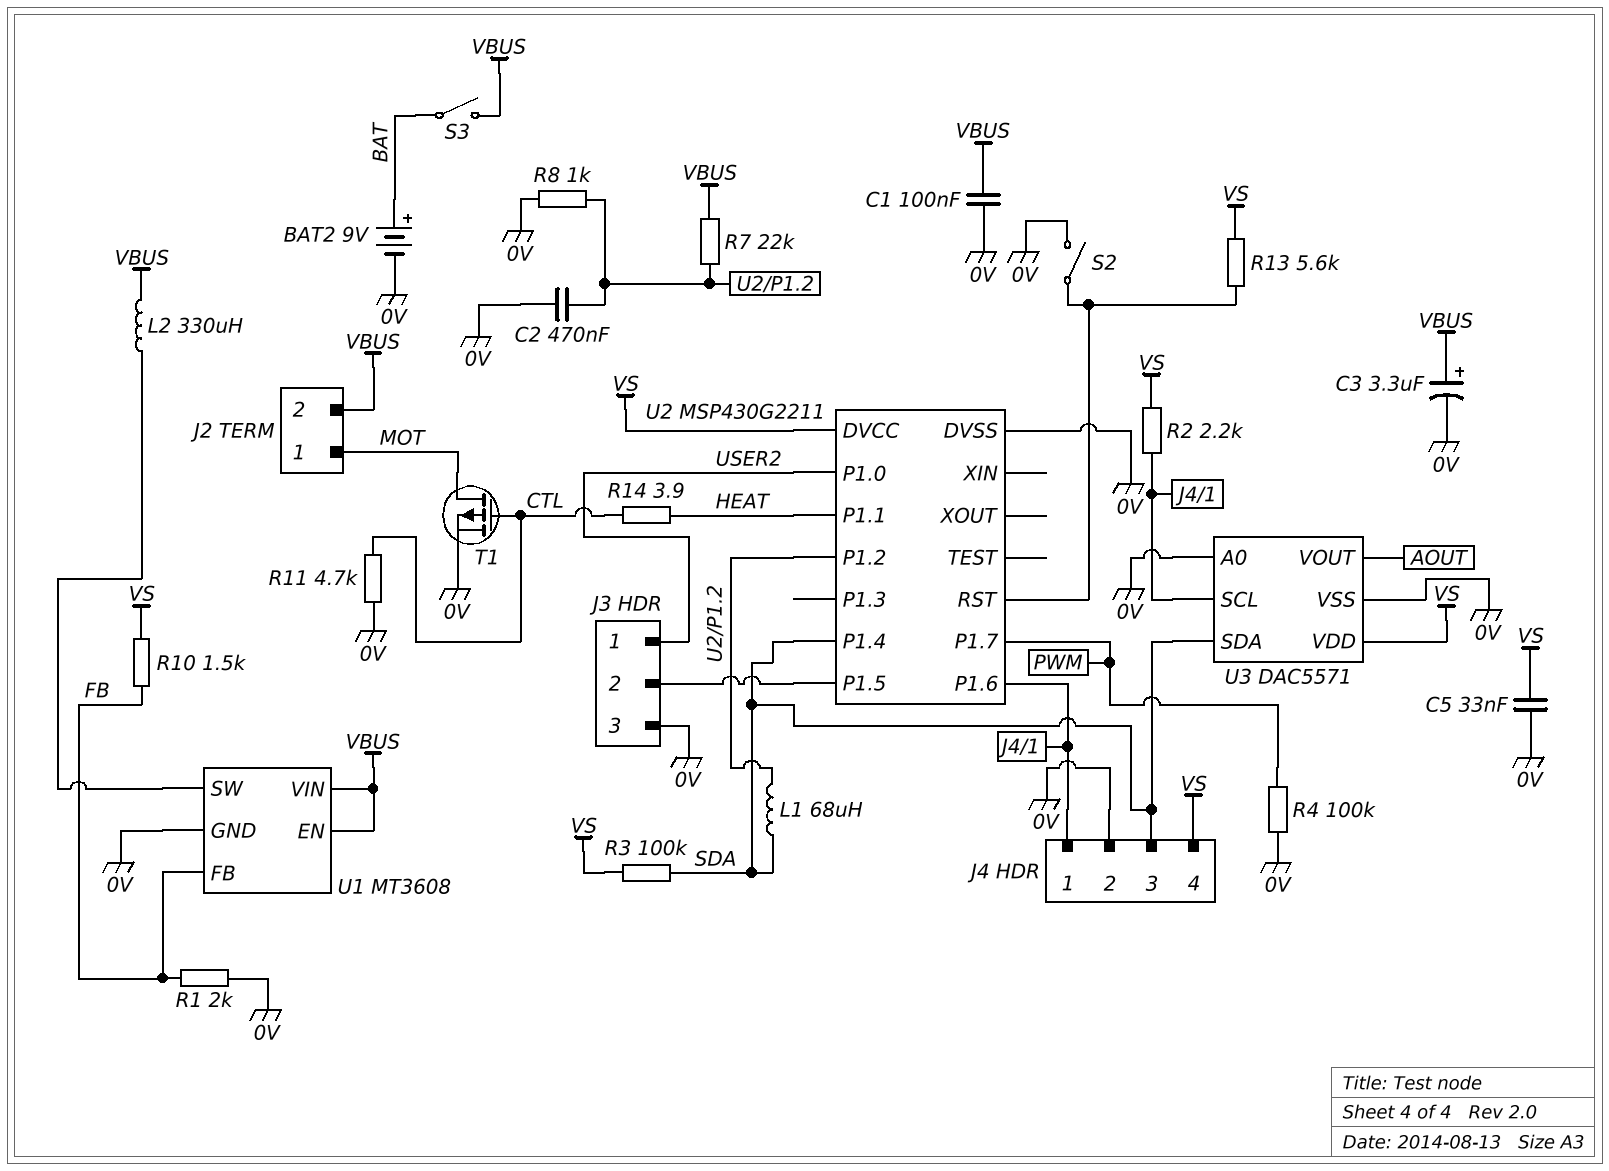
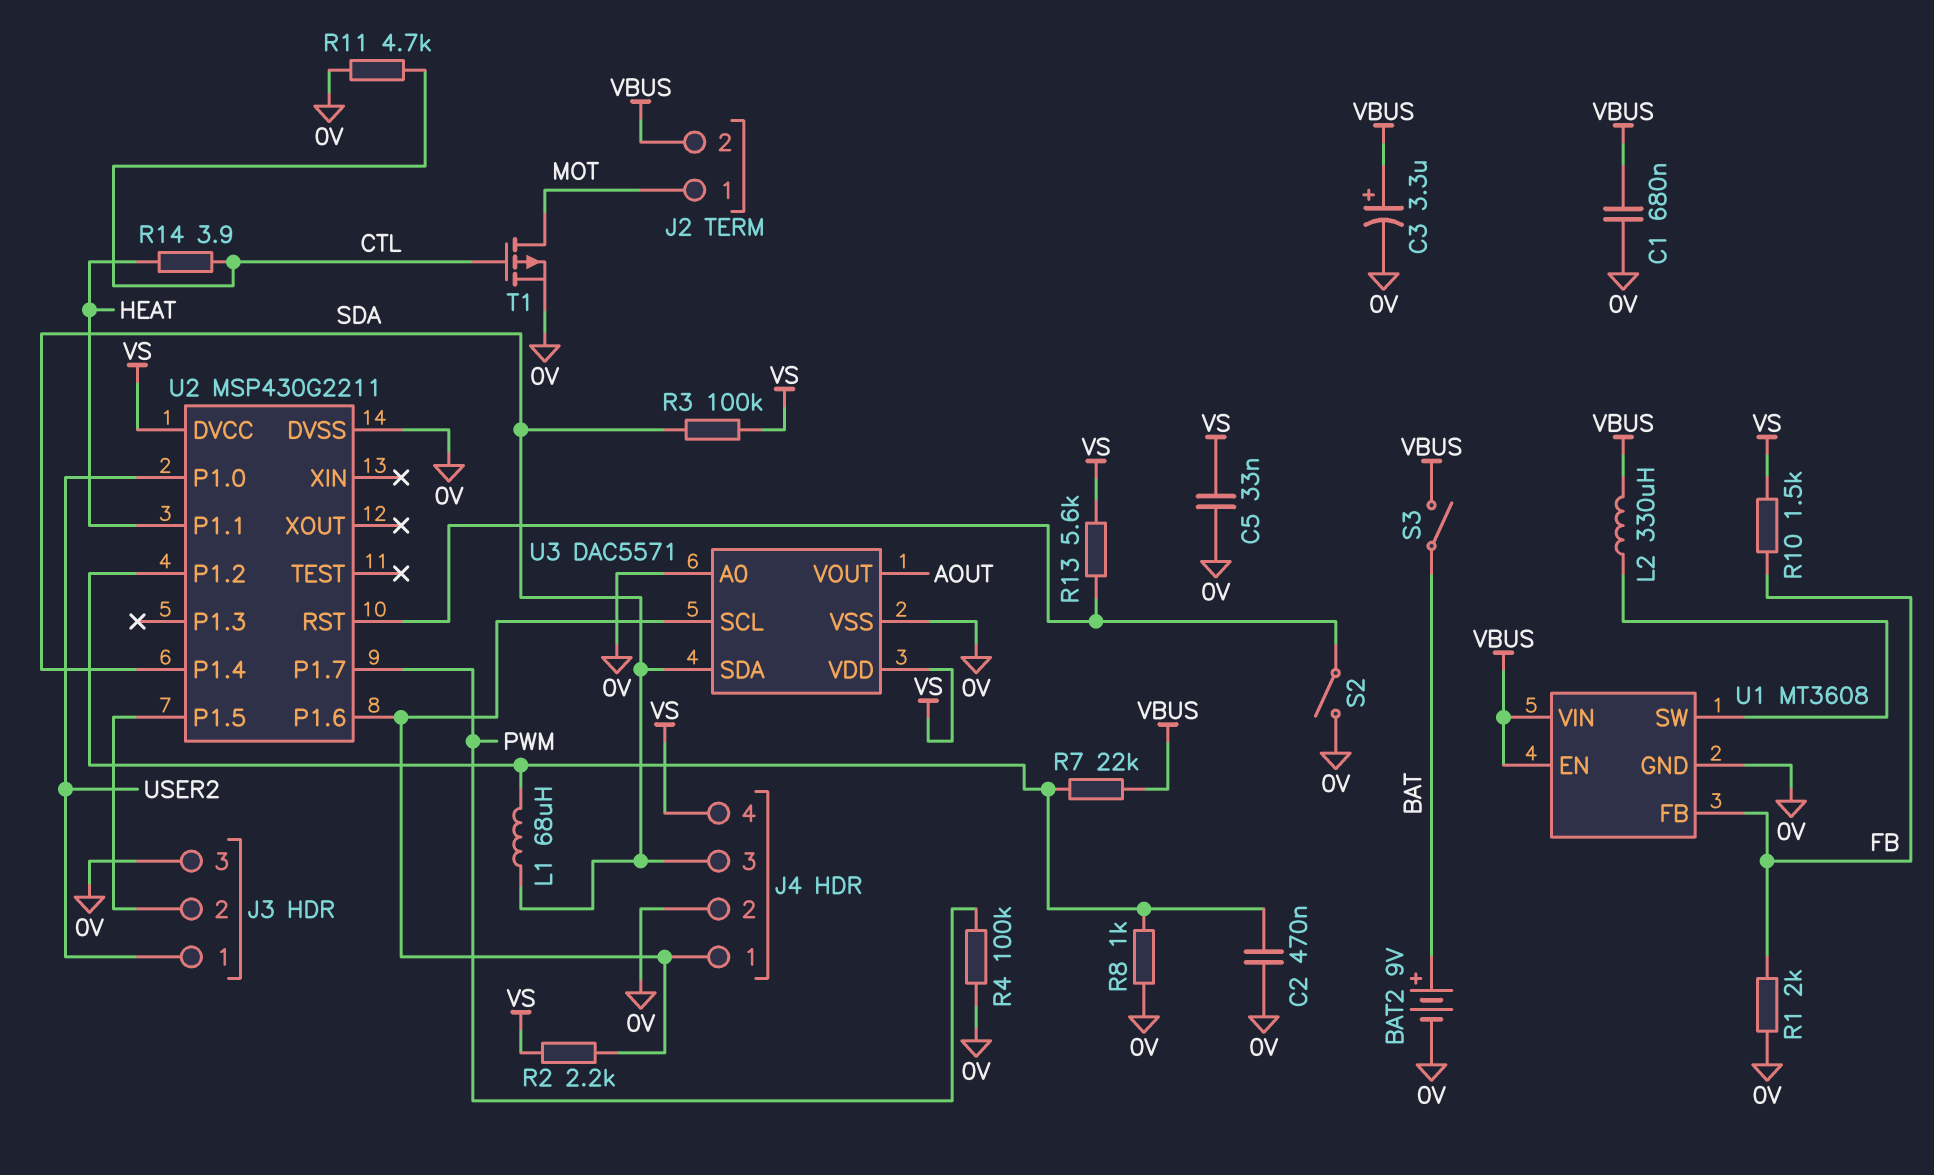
C1: 100nF (0V, VBUS) -> 680nF (0V, VBUS)

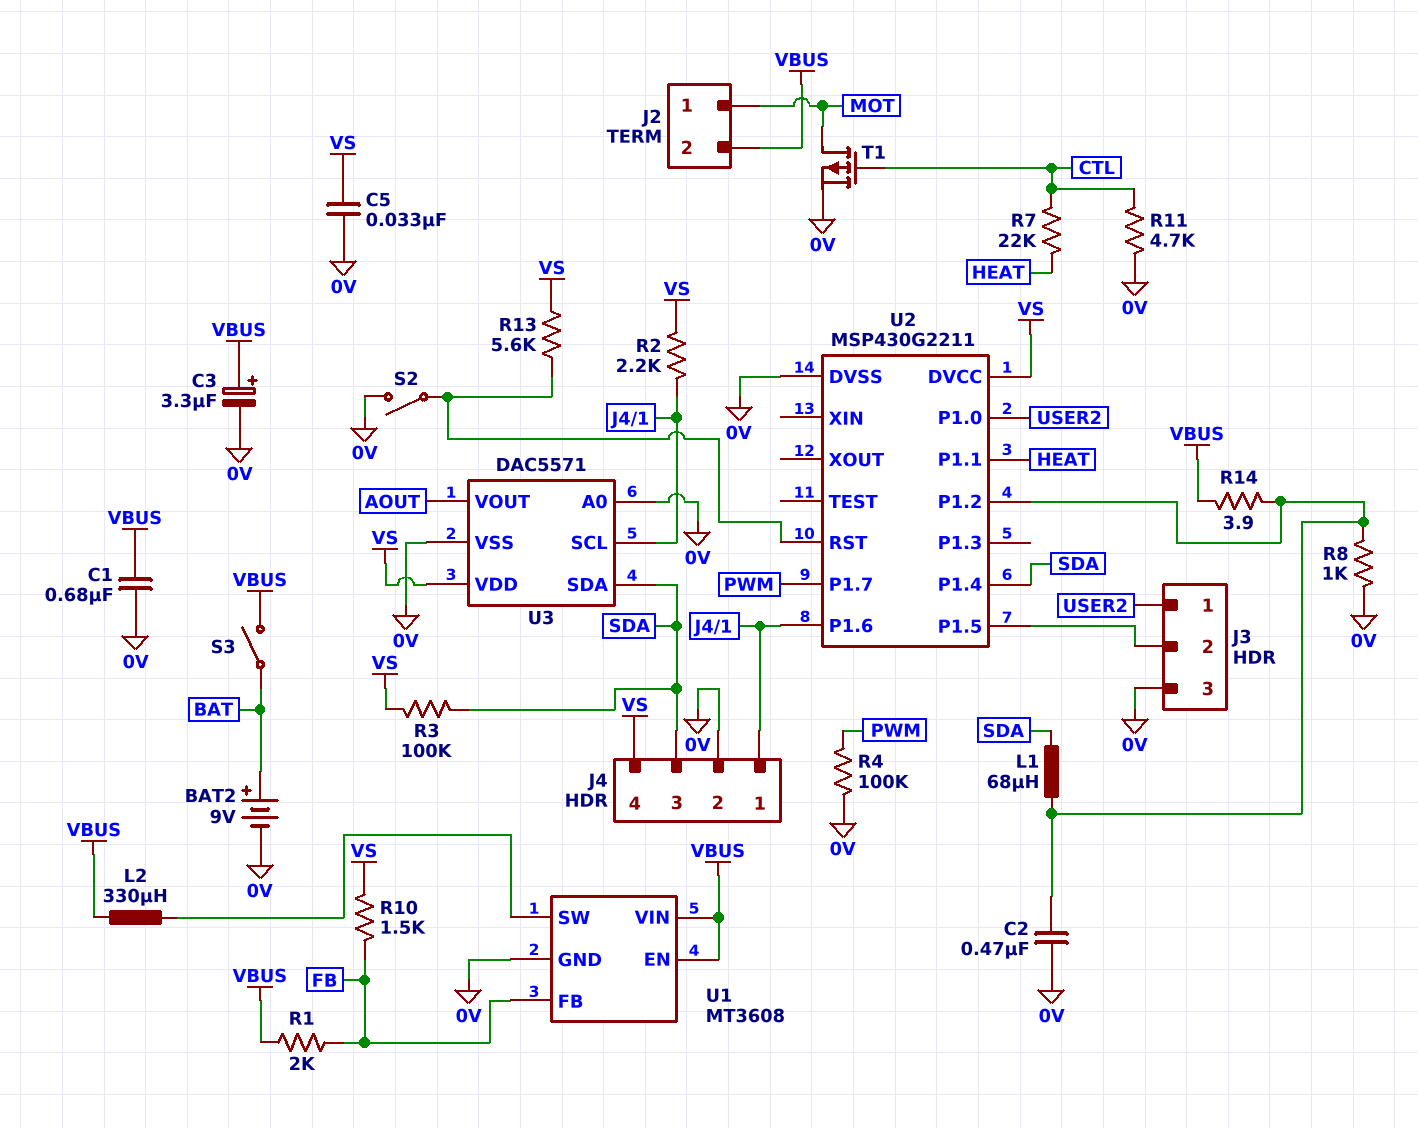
R1: 2k (0V, FB) -> 2k (FB, VBUS)
R7: 22k (U2/P1.2, VBUS) -> 22k (CTL, HEAT)
R14: 3.9 (CTL, HEAT) -> 3.9 (U2/P1.2, VBUS)

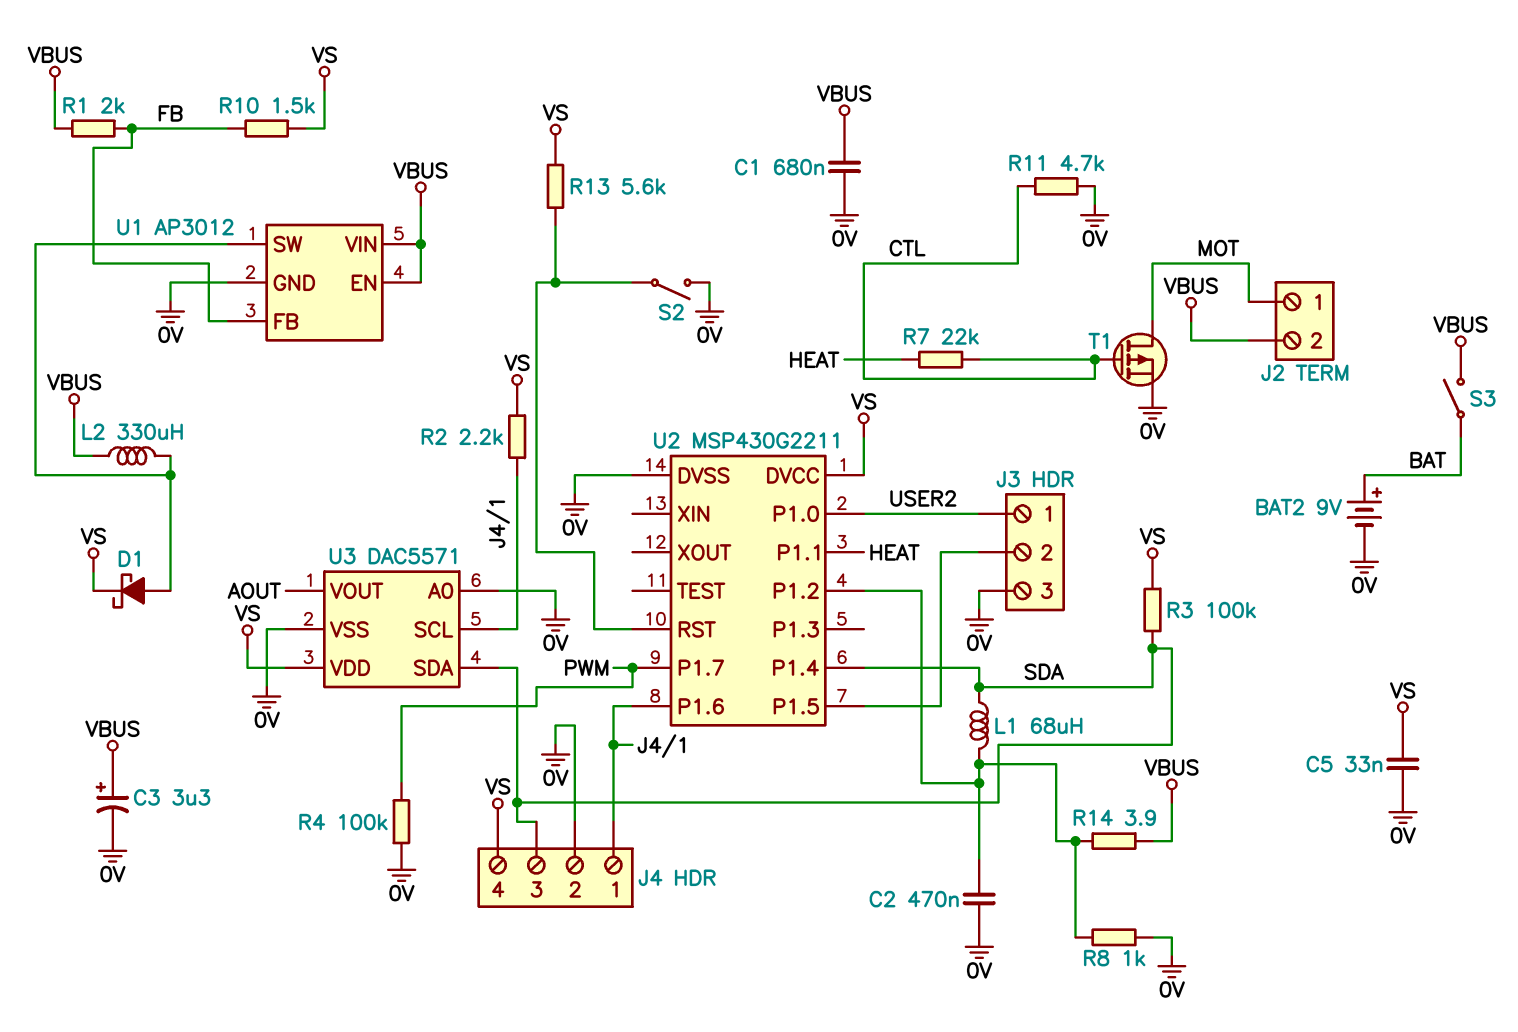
D1: none -> schottky (A U1/SW, K VS)
U1: MT3608 -> AP3012

